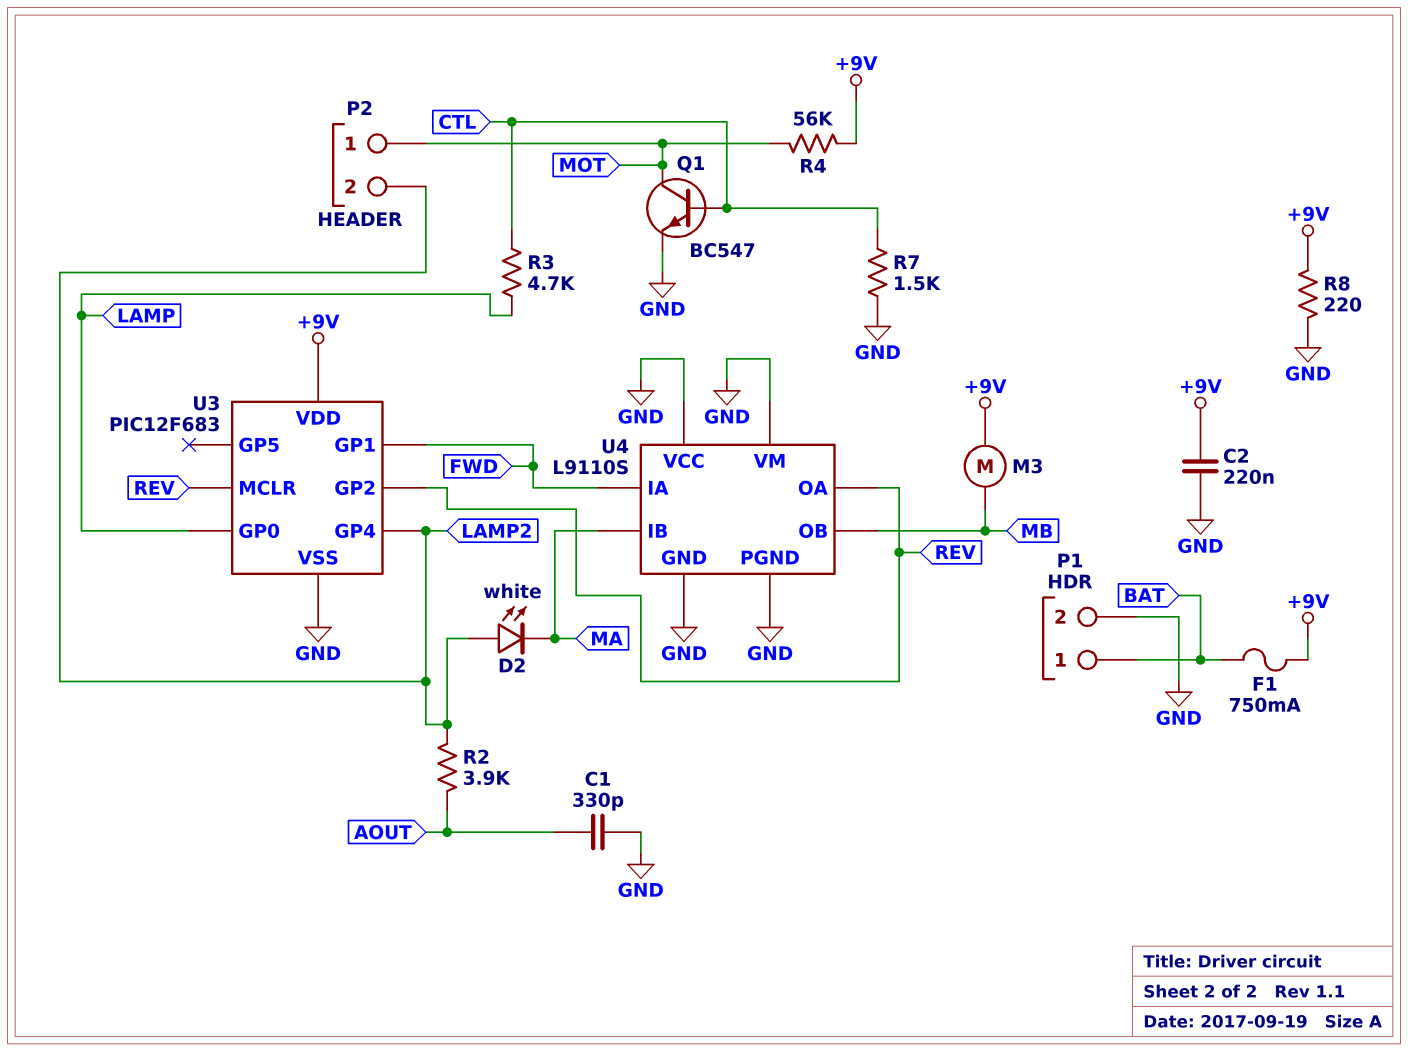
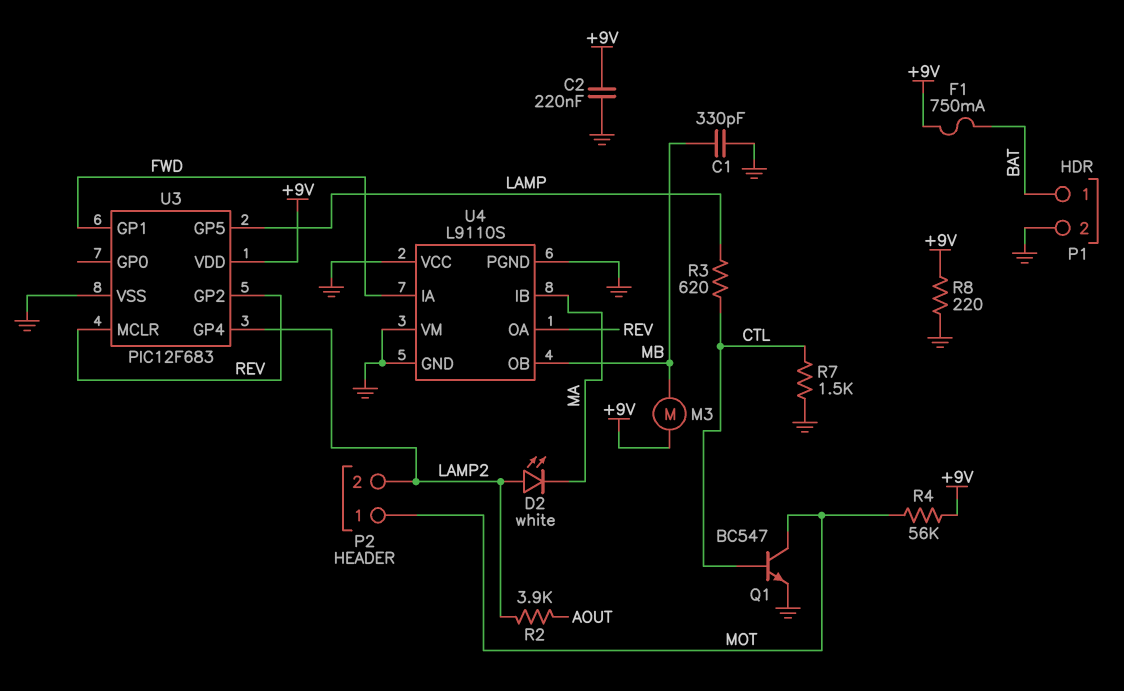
C1: 330pF (AOUT, GND) -> 330pF (GND, MB)
R3: 4.7k (CTL, LAMP) -> 620 (CTL, LAMP)
U3 pin GP0: LAMP -> none
U3 pin GP5: none -> LAMP

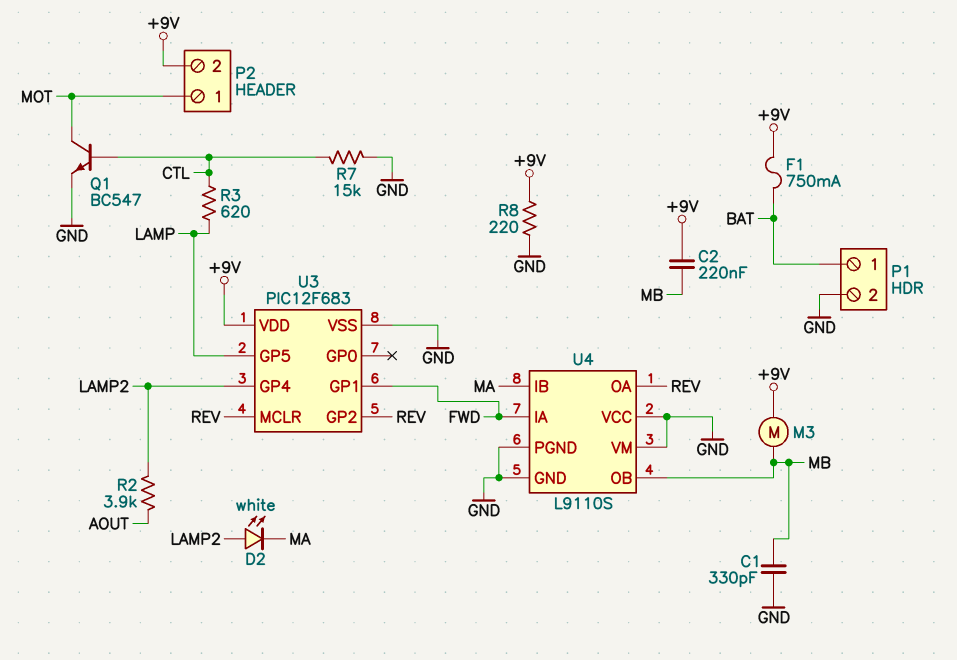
C2: 220nF (+9V, GND) -> 220nF (+9V, MB)
P2 pin 2: LAMP2 -> +9V
R4: 56k (+9V, MOT) -> none
R7: 1.5k (CTL, GND) -> 15k (CTL, GND)

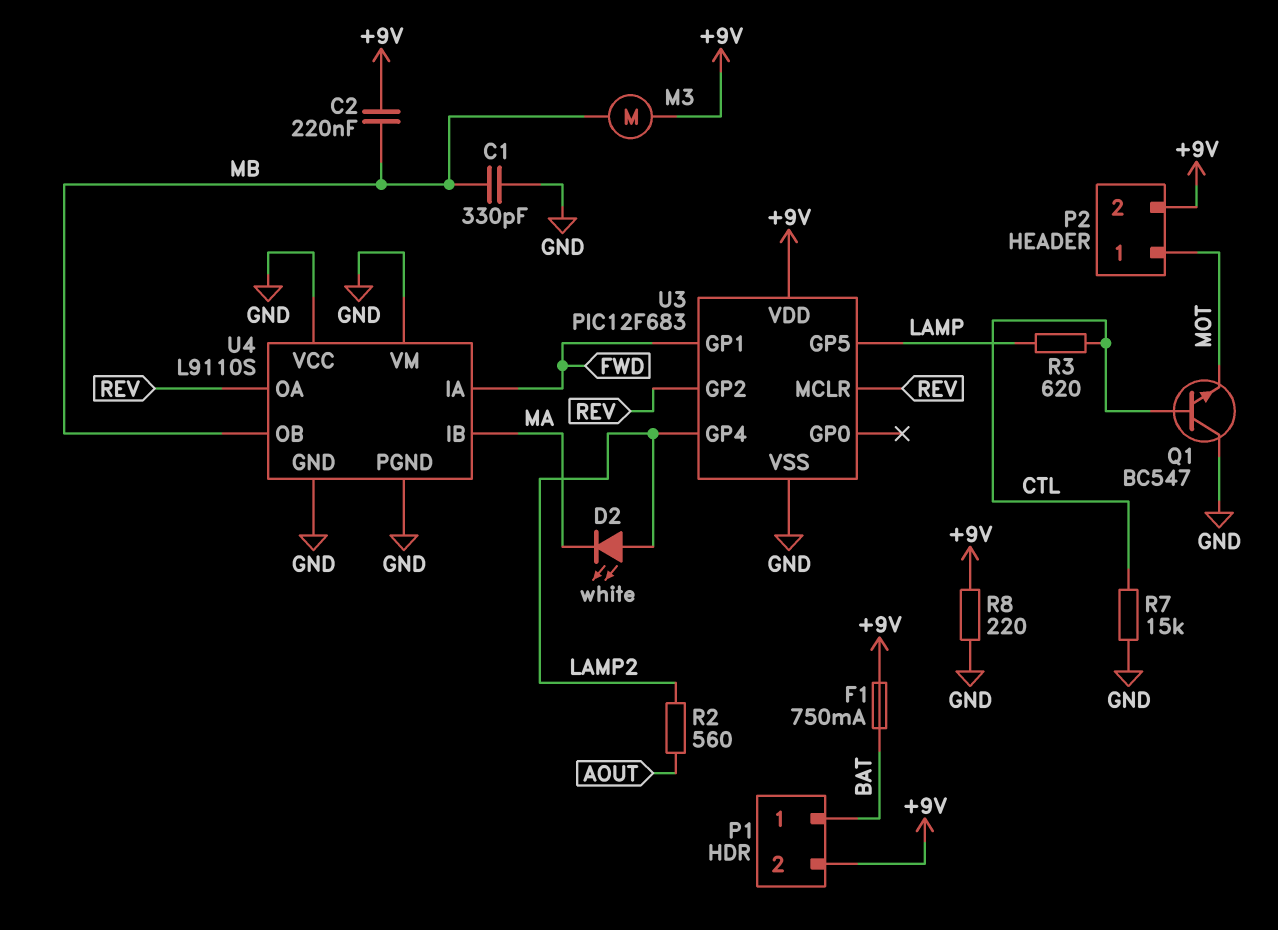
P1 pin 2: GND -> +9V
Q1: NPN BC547 (B CTL, C MOT, E GND) -> NPN BC547 (B CTL, C GND, E MOT)
R2: 3.9k (AOUT, LAMP2) -> 560 (AOUT, LAMP2)

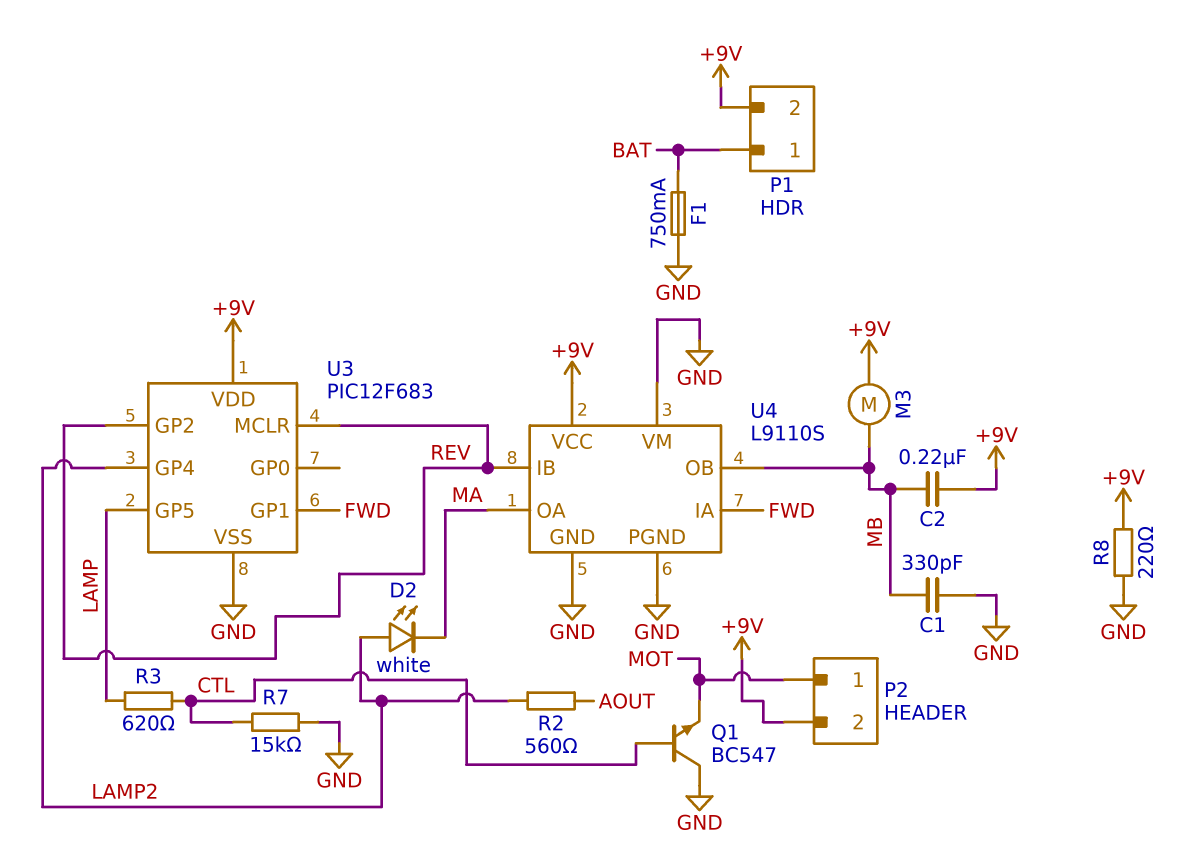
F1: 750mA (+9V, BAT) -> 750mA (BAT, GND)
U4 pin IB: MA -> REV
U4 pin OA: REV -> MA
U4 pin VCC: GND -> +9V

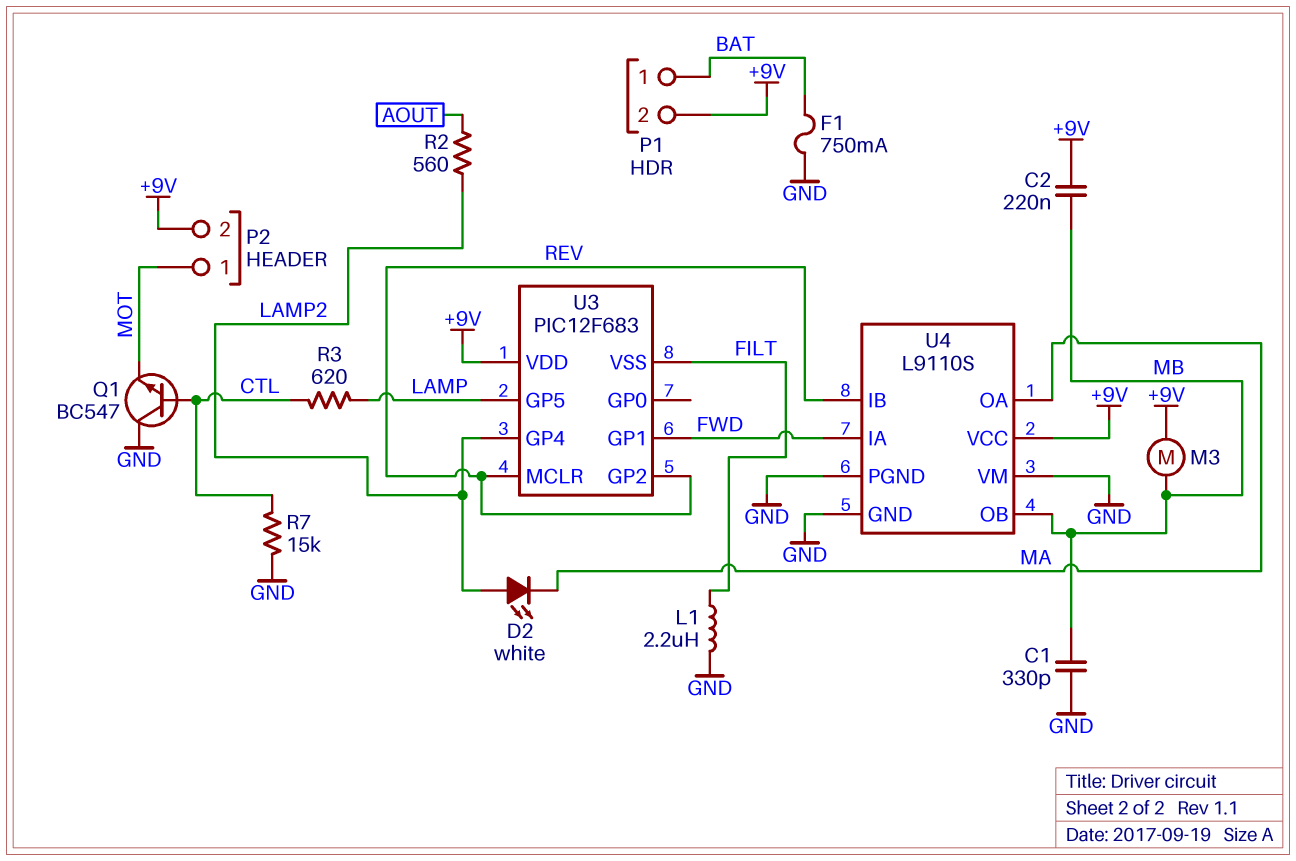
L1: none -> 2.2uH (FILT, GND)
R8: 220 (+9V, GND) -> none
U3 pin VSS: GND -> FILT

